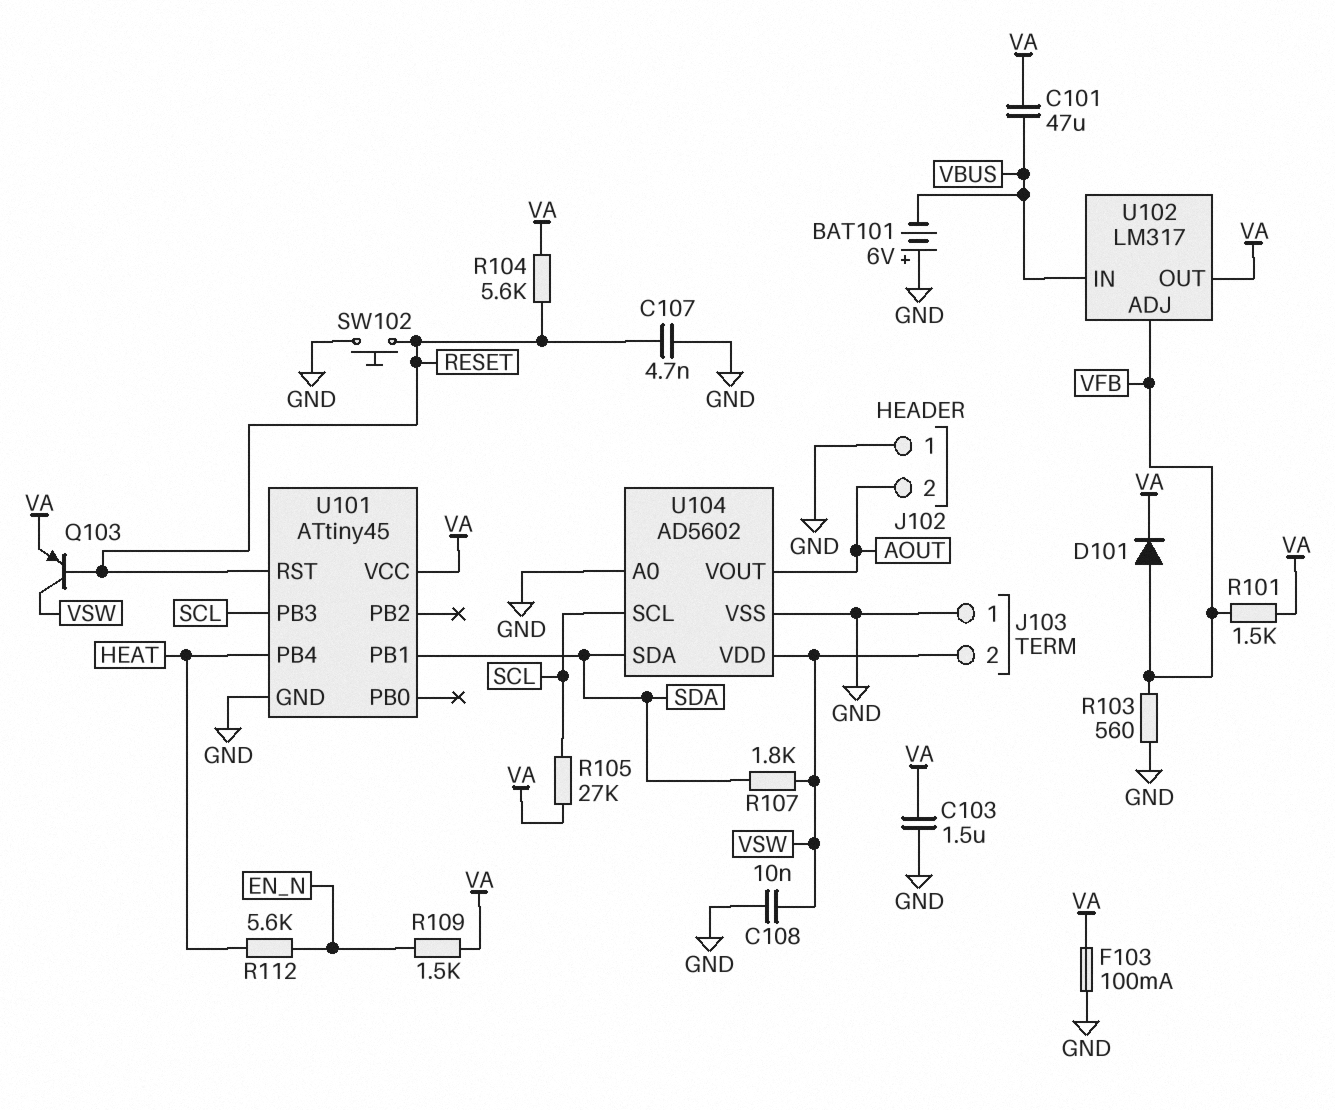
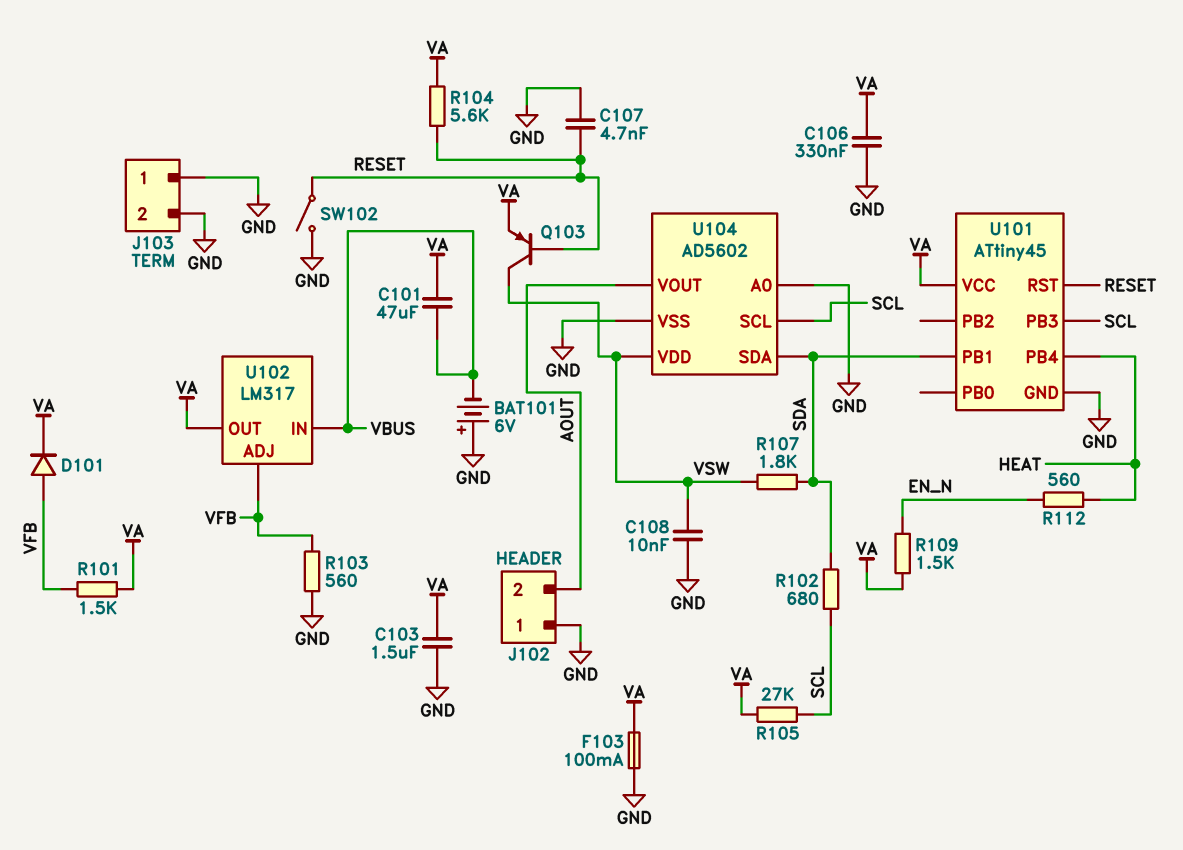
C106: none -> 330nF (GND, VA)
J103 pin 2: VSW -> GND
R102: none -> 680 (SCL, SDA)
R112: 5.6k (EN_N, HEAT) -> 560 (EN_N, HEAT)
SW102: button (GND, RESET) -> switch (GND, RESET)

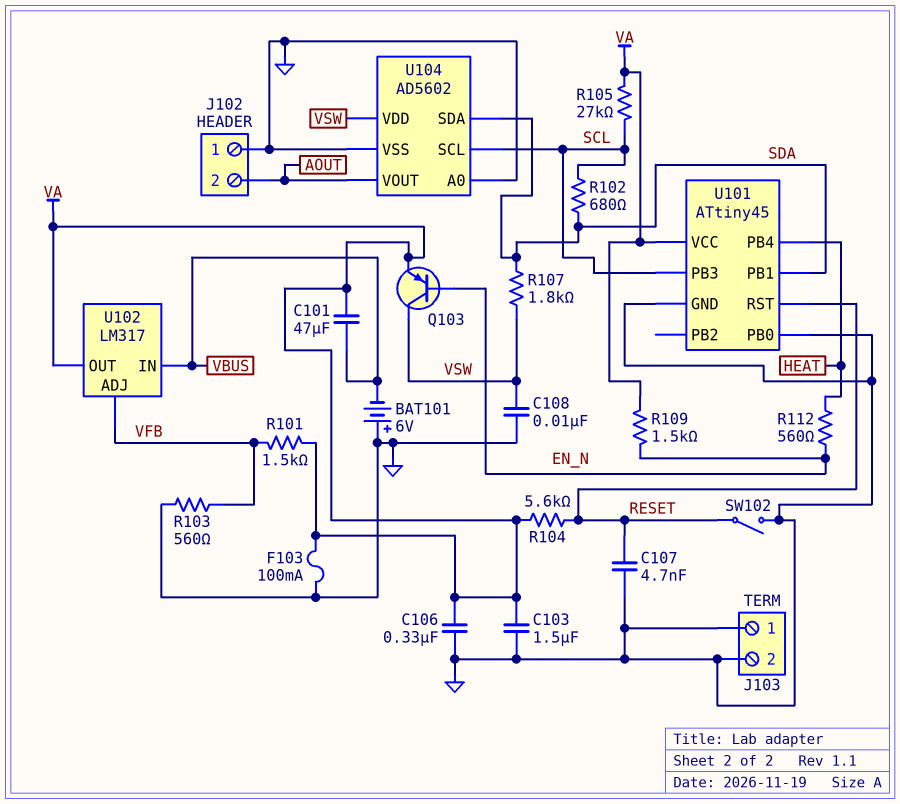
D101: diode (A VFB, K VA) -> none
Q103: PNP (B RESET, C VSW, E VA) -> PNP (B EN_N, C VSW, E VA)
U101 pin PB0: none -> GND

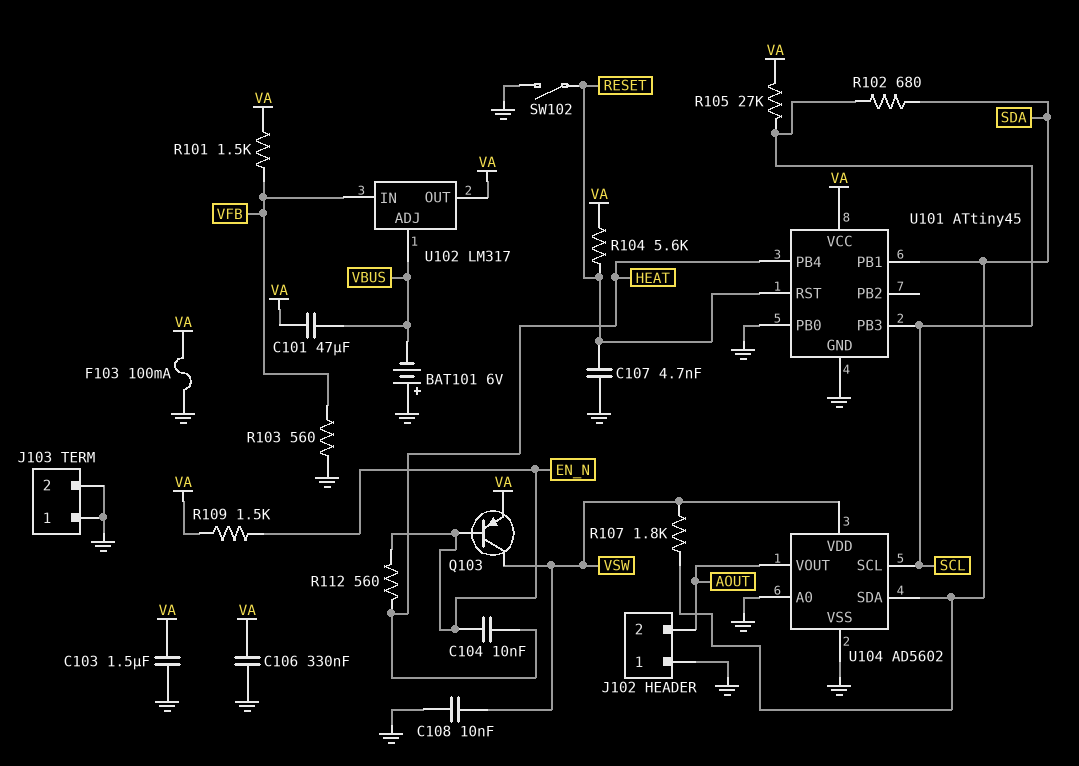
C104: none -> 10nF (EN_N, HEAT)
U102 pin ADJ: VFB -> VBUS
U102 pin IN: VBUS -> VFB

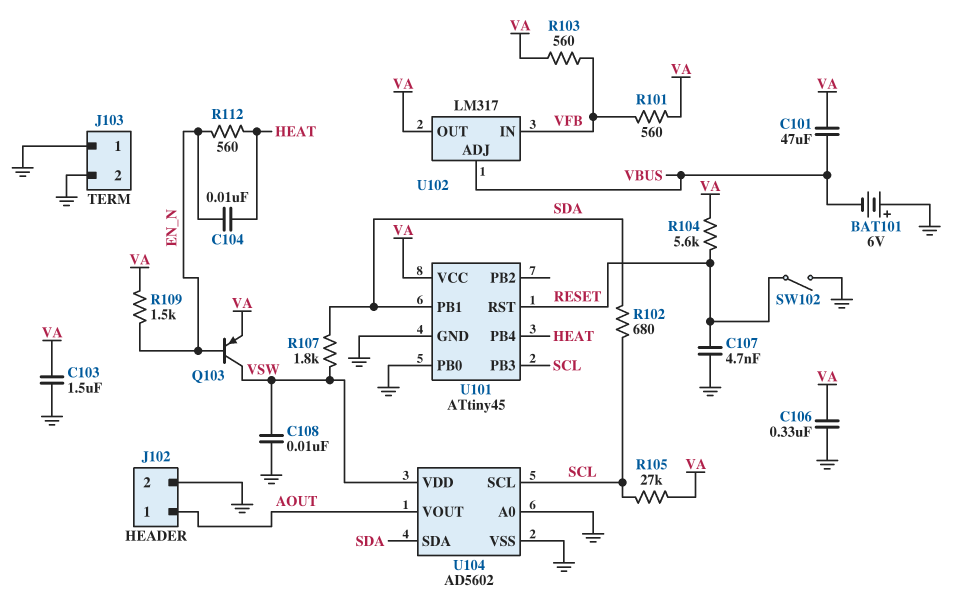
F103: 100mA (GND, VA) -> none
J102 pin 1: GND -> AOUT
J102 pin 2: AOUT -> GND
R101: 1.5k (VA, VFB) -> 560 (VA, VFB)
R103: 560 (GND, VFB) -> 560 (VA, VFB)

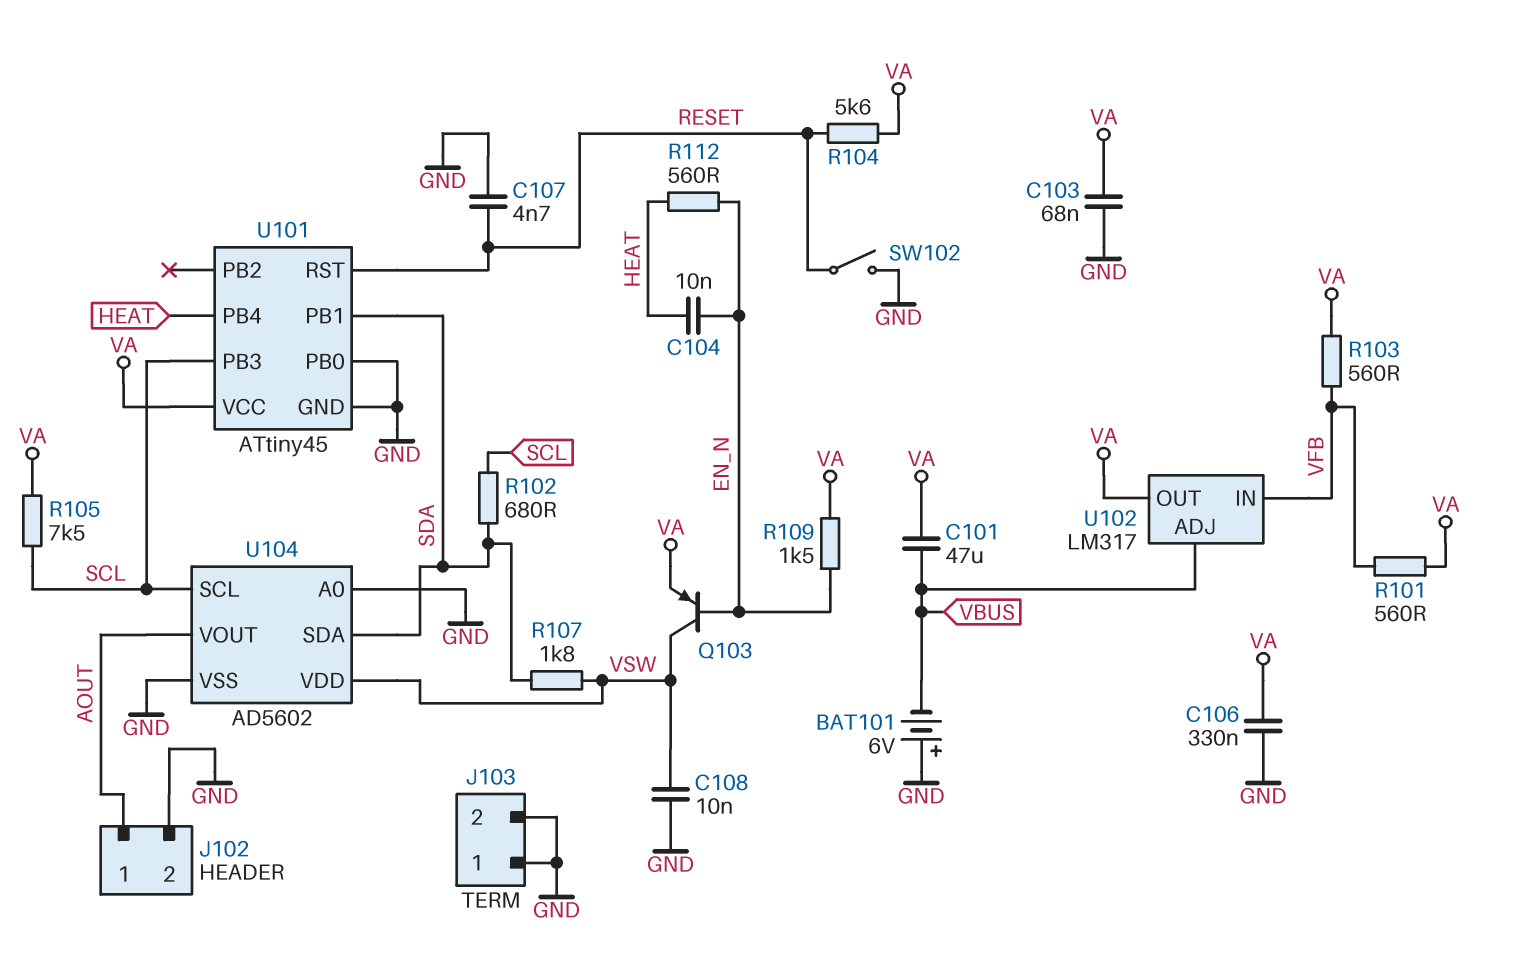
C103: 1.5uF (GND, VA) -> 68nF (GND, VA)
R105: 27k (SCL, VA) -> 7.5k (SCL, VA)

